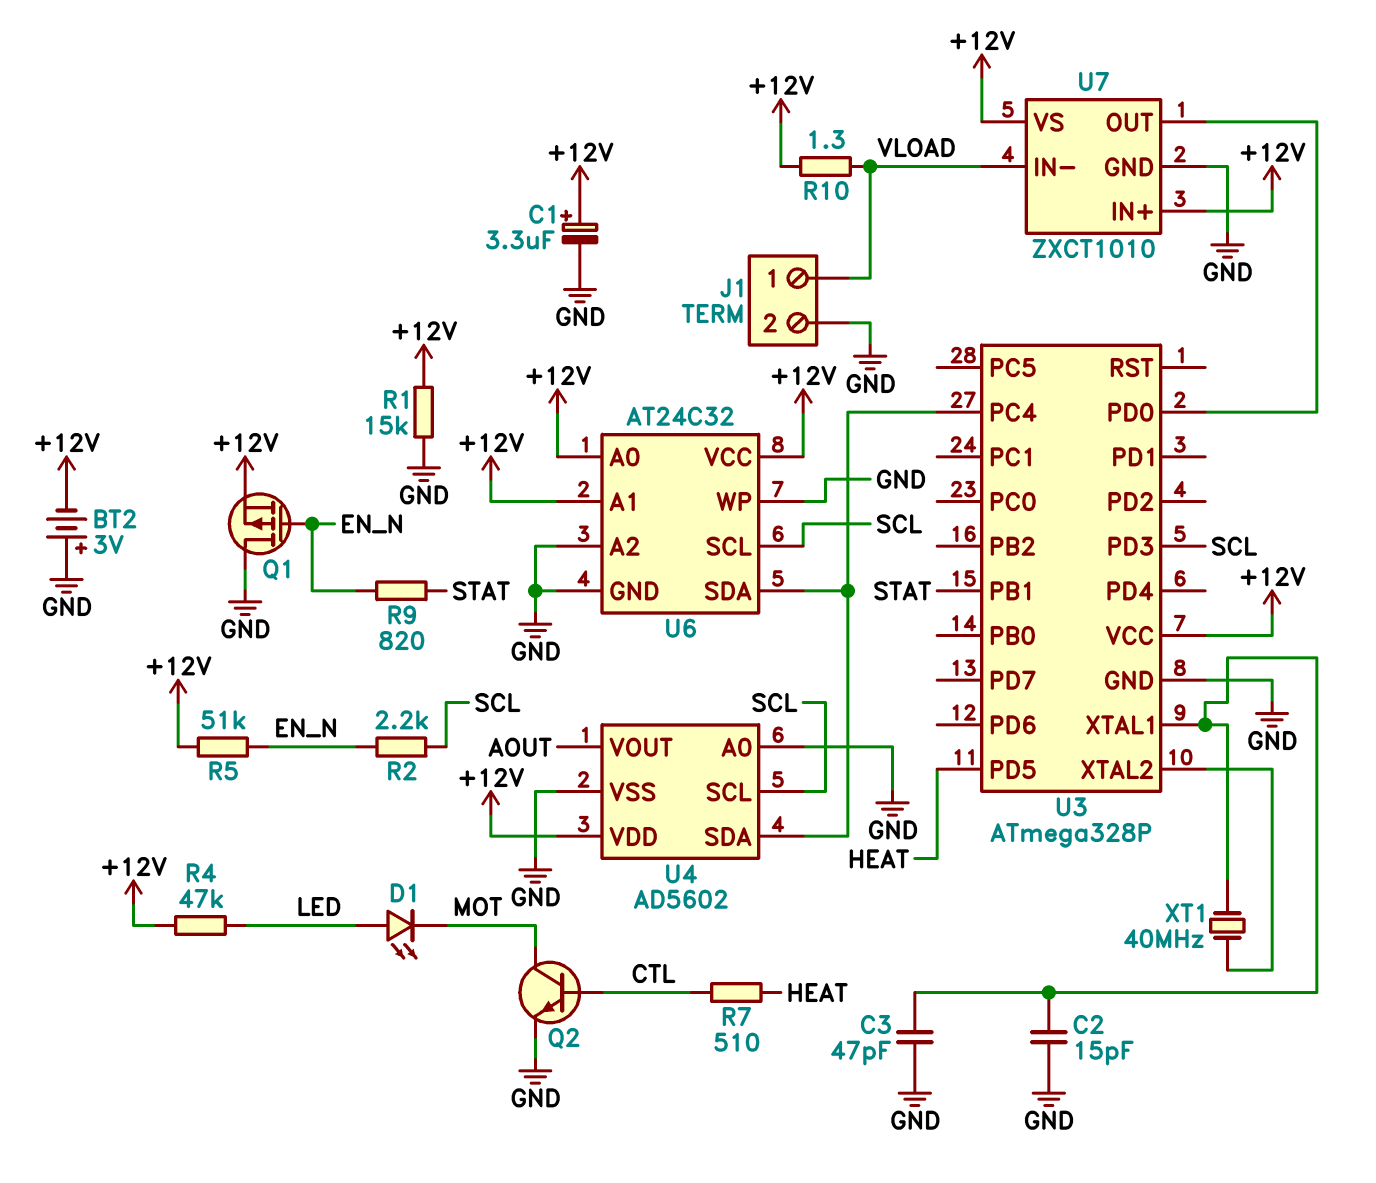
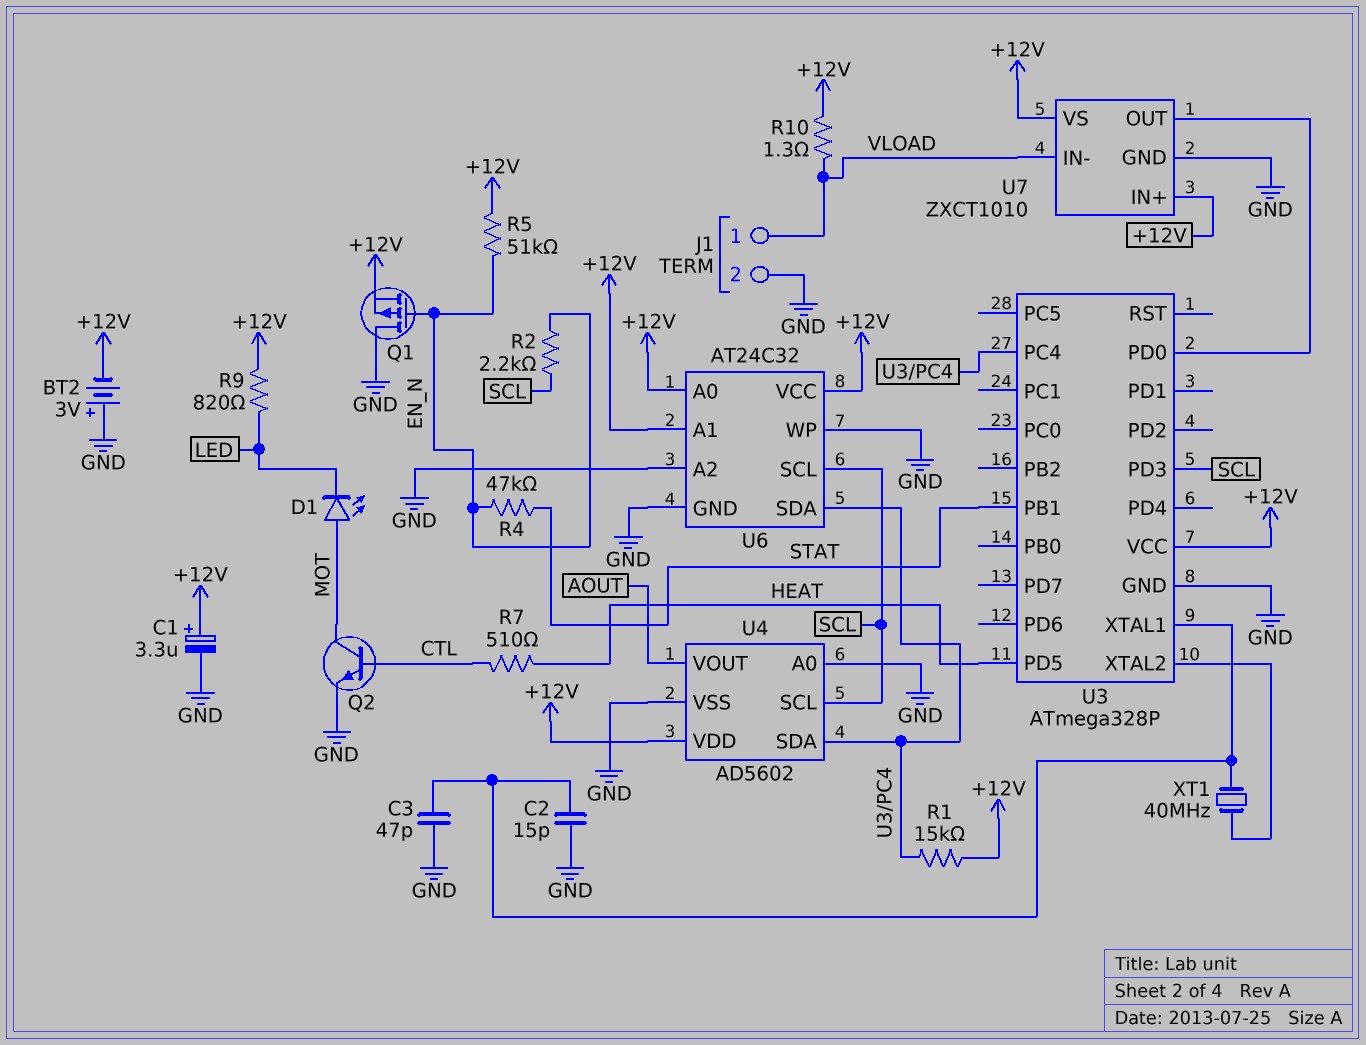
D1: LED (A LED, K MOT) -> LED (A MOT, K LED)
R1: 15k (+12V, GND) -> 15k (+12V, U3/PC4)
R4: 47k (+12V, LED) -> 47k (EN_N, STAT)
R9: 820 (EN_N, STAT) -> 820 (+12V, LED)

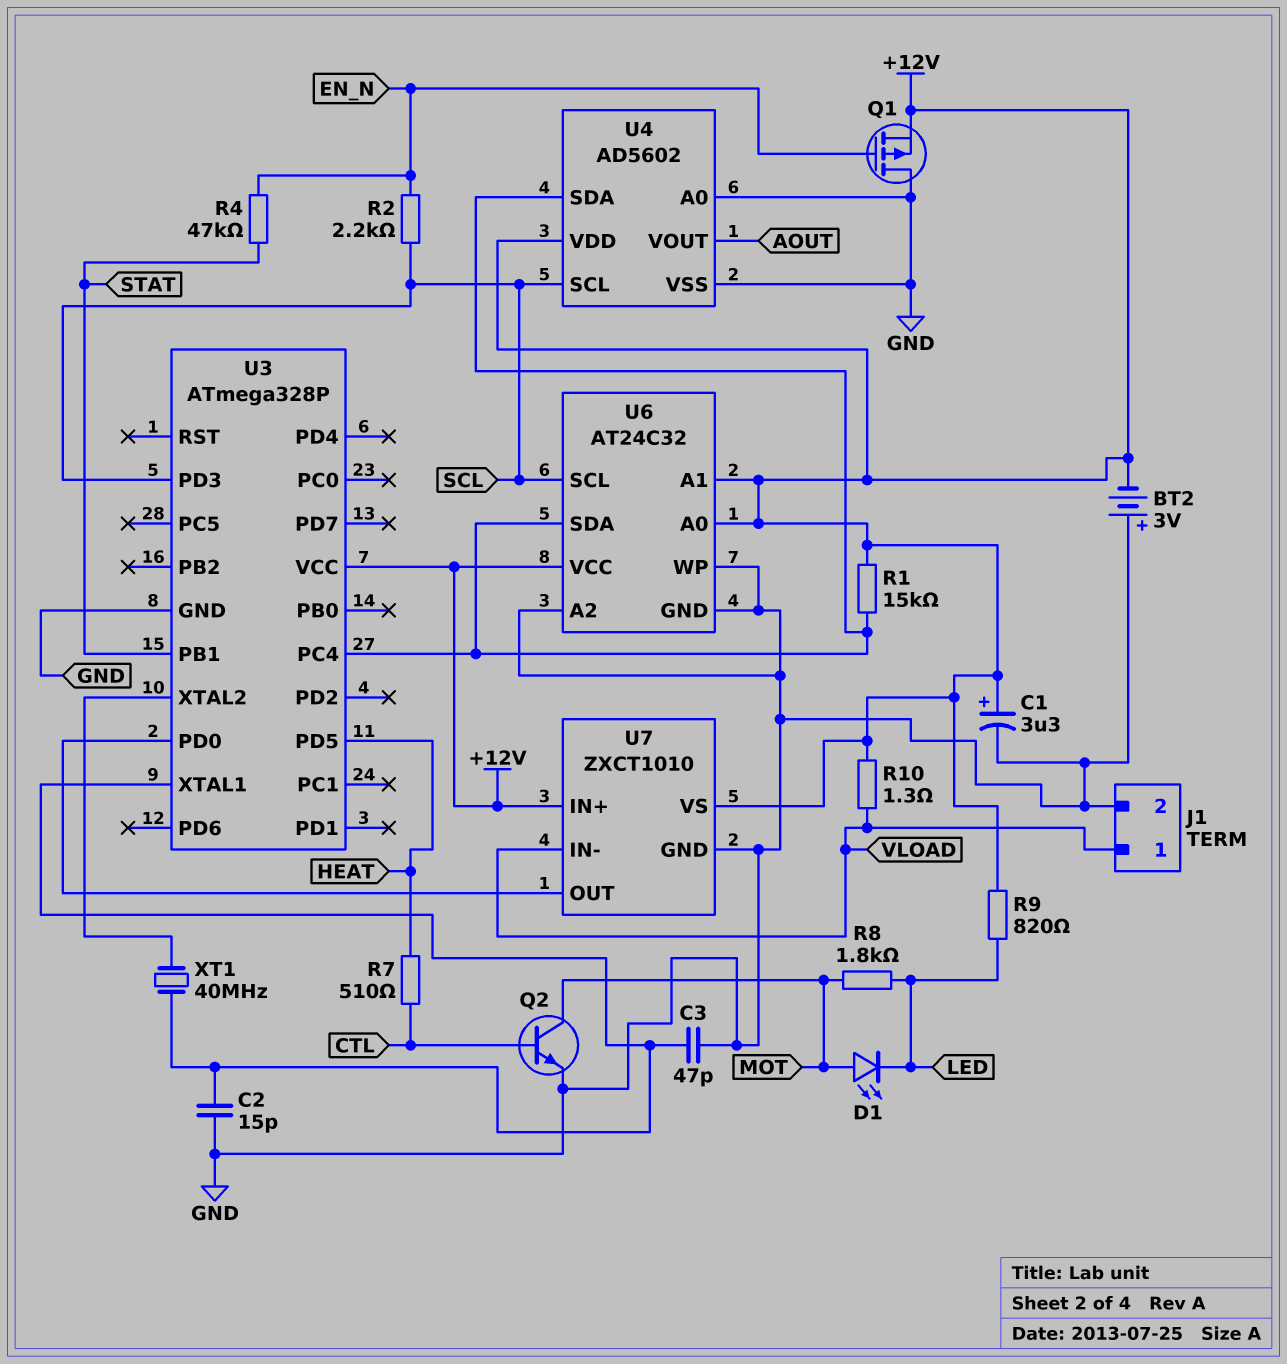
R5: 51k (+12V, EN_N) -> none
R8: none -> 1.8k (LED, MOT)

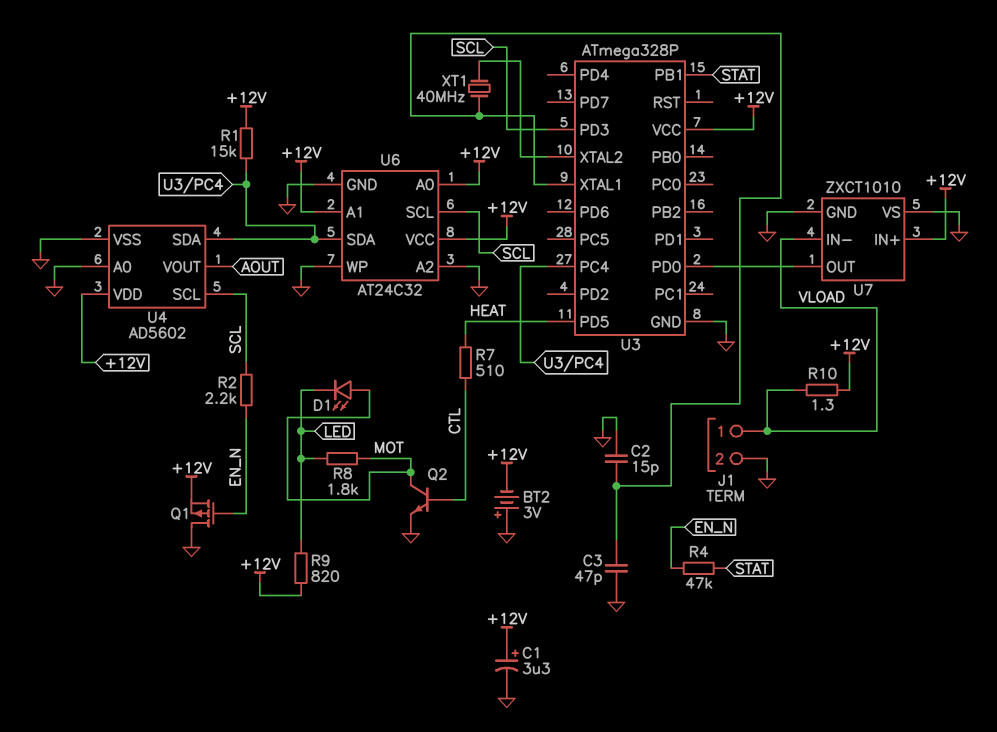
U7 pin VS: +12V -> GND

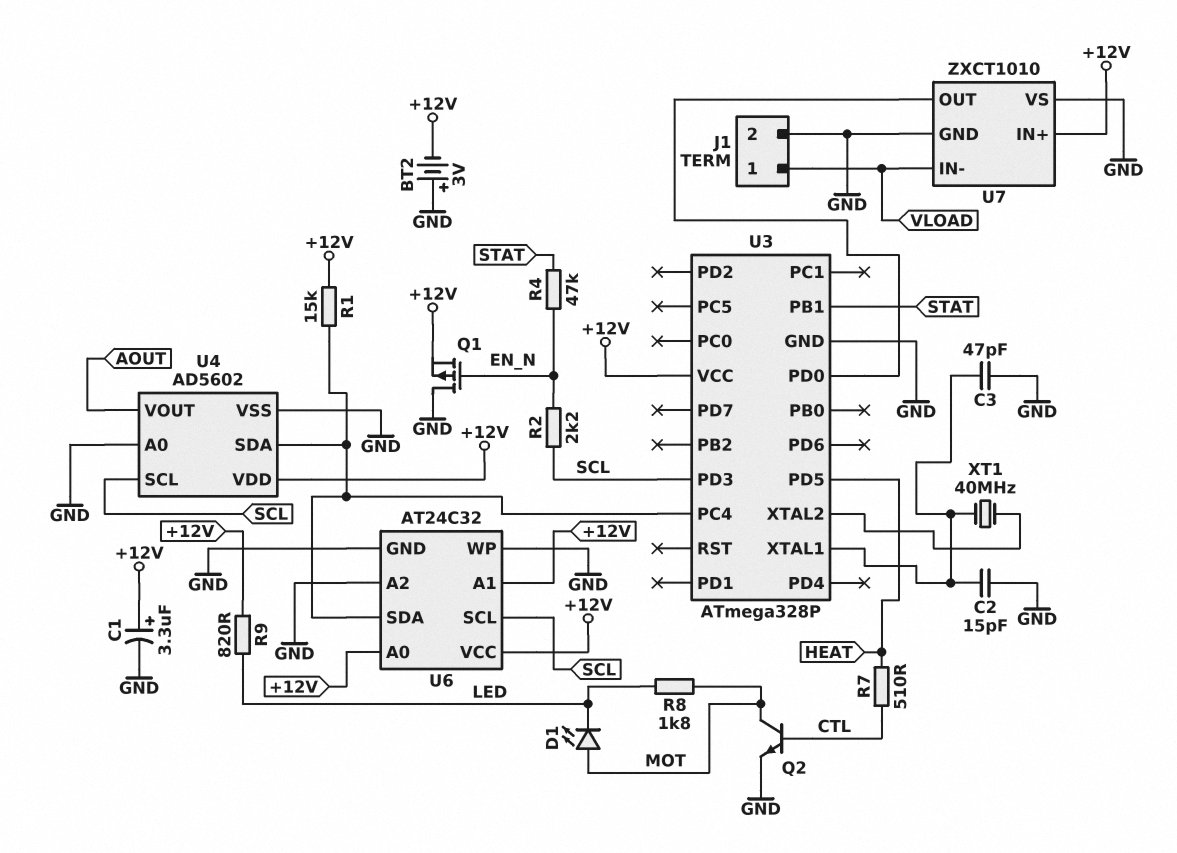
R10: 1.3 (+12V, VLOAD) -> none

